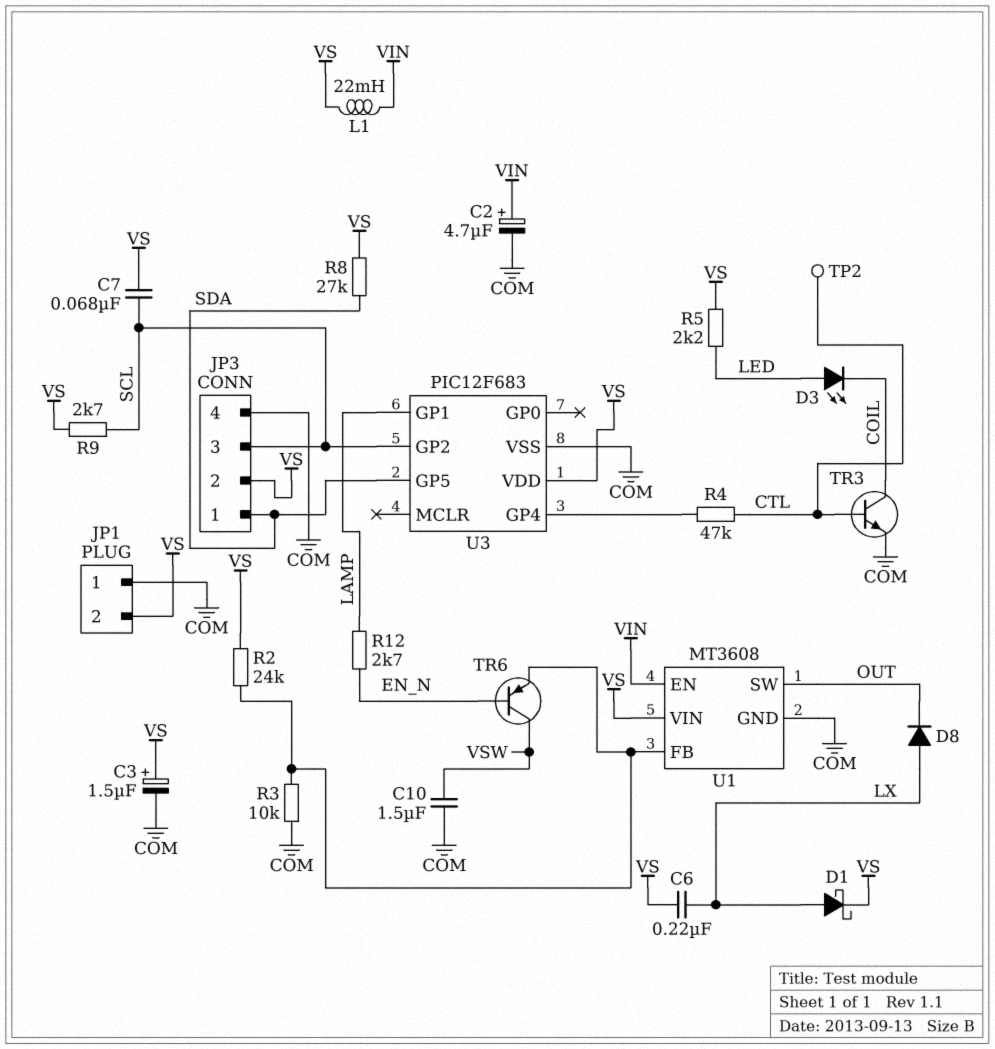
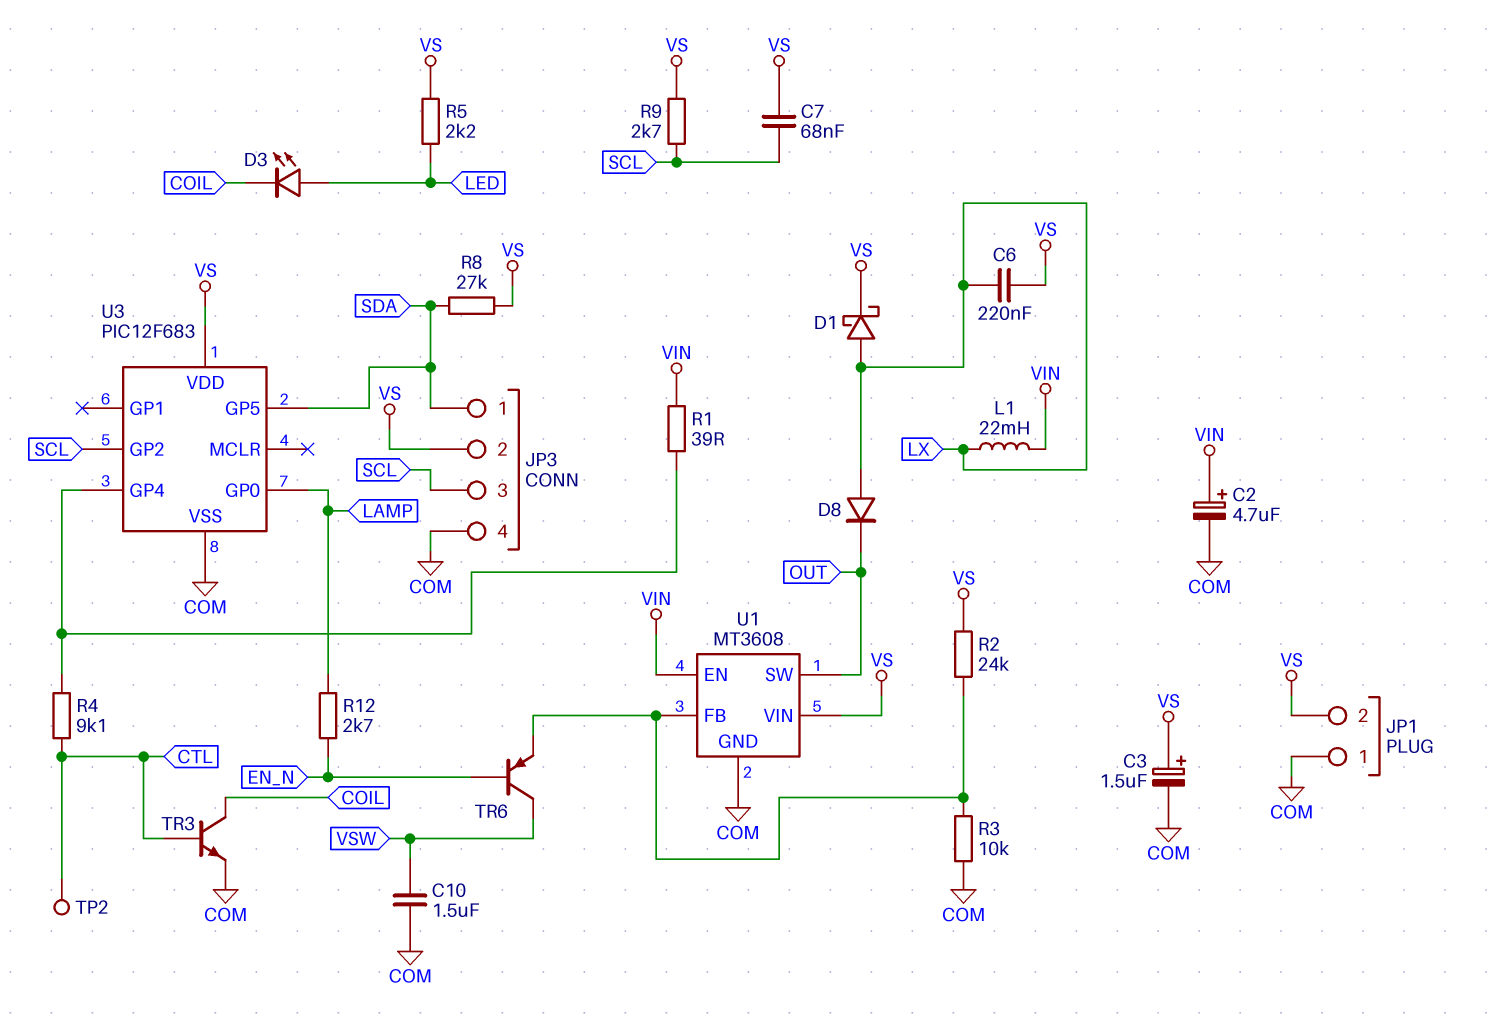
L1: 22mH (VIN, VS) -> 22mH (LX, VIN)
R1: none -> 39 (U3/GP4, VIN)
R4: 47k (CTL, U3/GP4) -> 9.1k (CTL, U3/GP4)
U3 pin GP0: none -> LAMP
U3 pin GP1: LAMP -> none

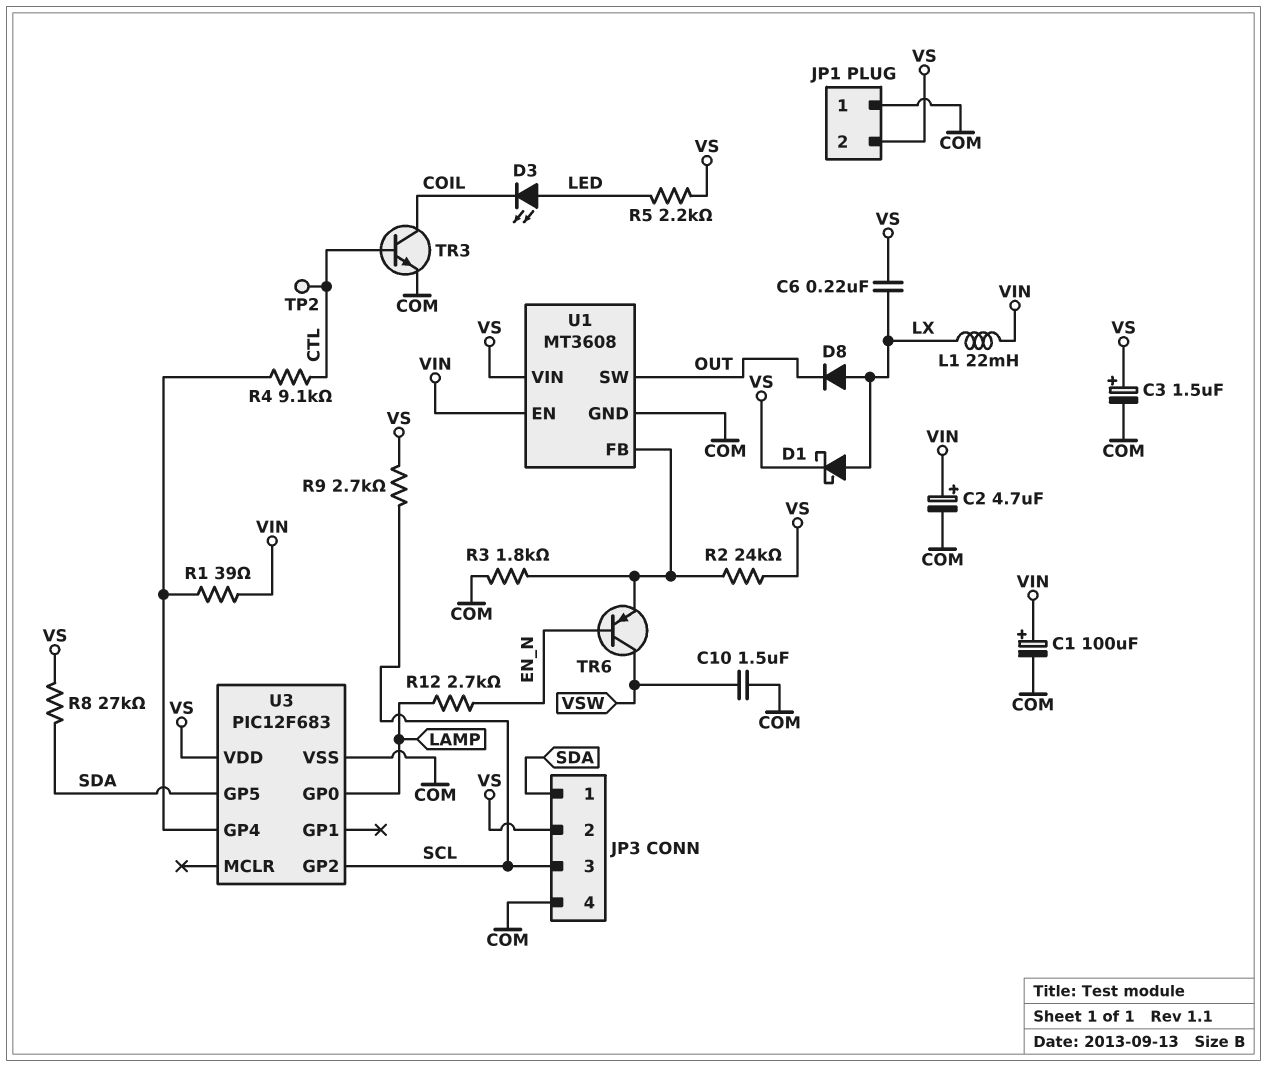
C1: none -> 100uF (plus VIN, minus COM)
C7: 68nF (SCL, VS) -> none
R3: 10k (COM, U1/FB) -> 1.8k (COM, U1/FB)

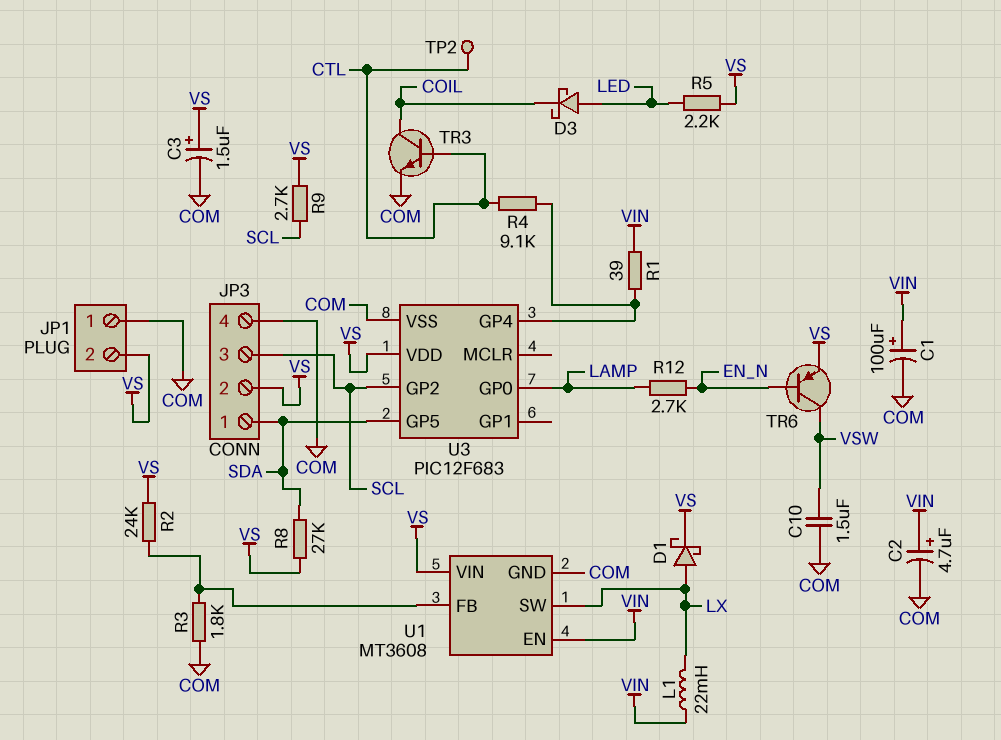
C6: 220nF (LX, VS) -> none
D3: LED (A LED, K COIL) -> schottky (A LED, K COIL)
D8: diode (A LX, K OUT) -> none
TR6: PNP (B EN_N, C VSW, E U1/FB) -> PNP (B EN_N, C VSW, E VS)
U1 pin SW: OUT -> LX

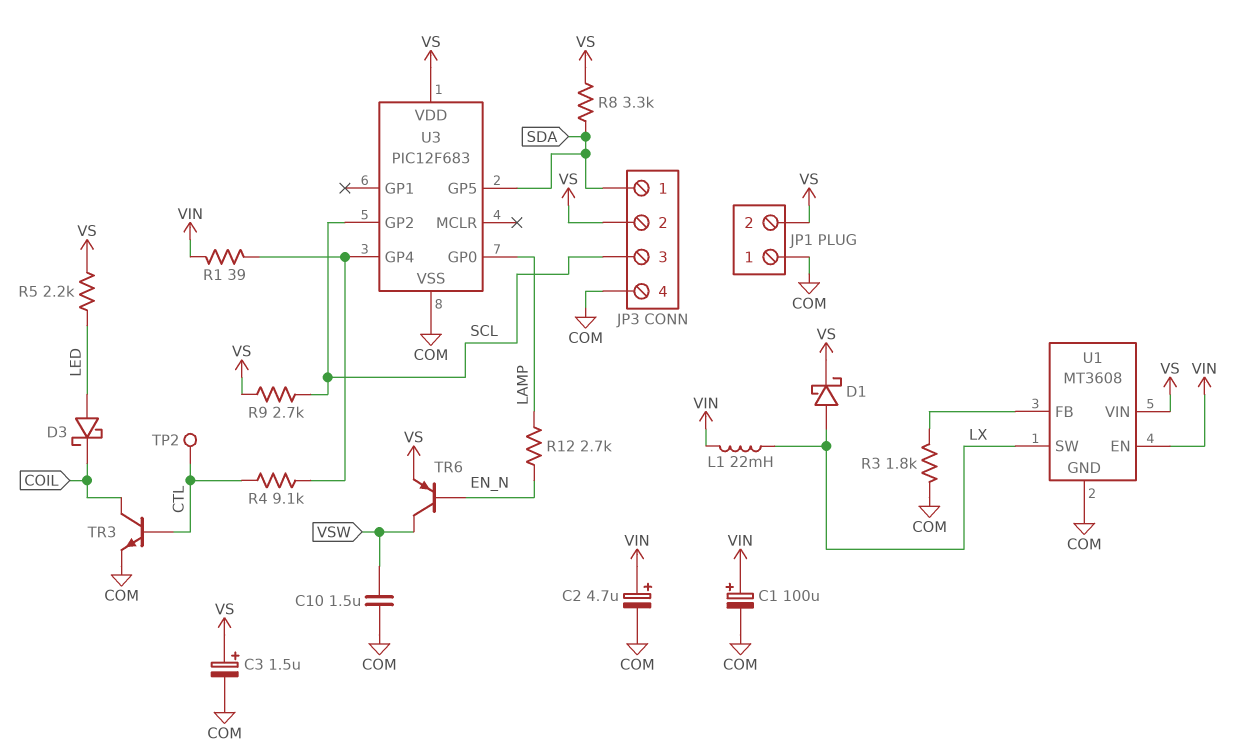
R2: 24k (U1/FB, VS) -> none
R8: 27k (SDA, VS) -> 3.3k (SDA, VS)

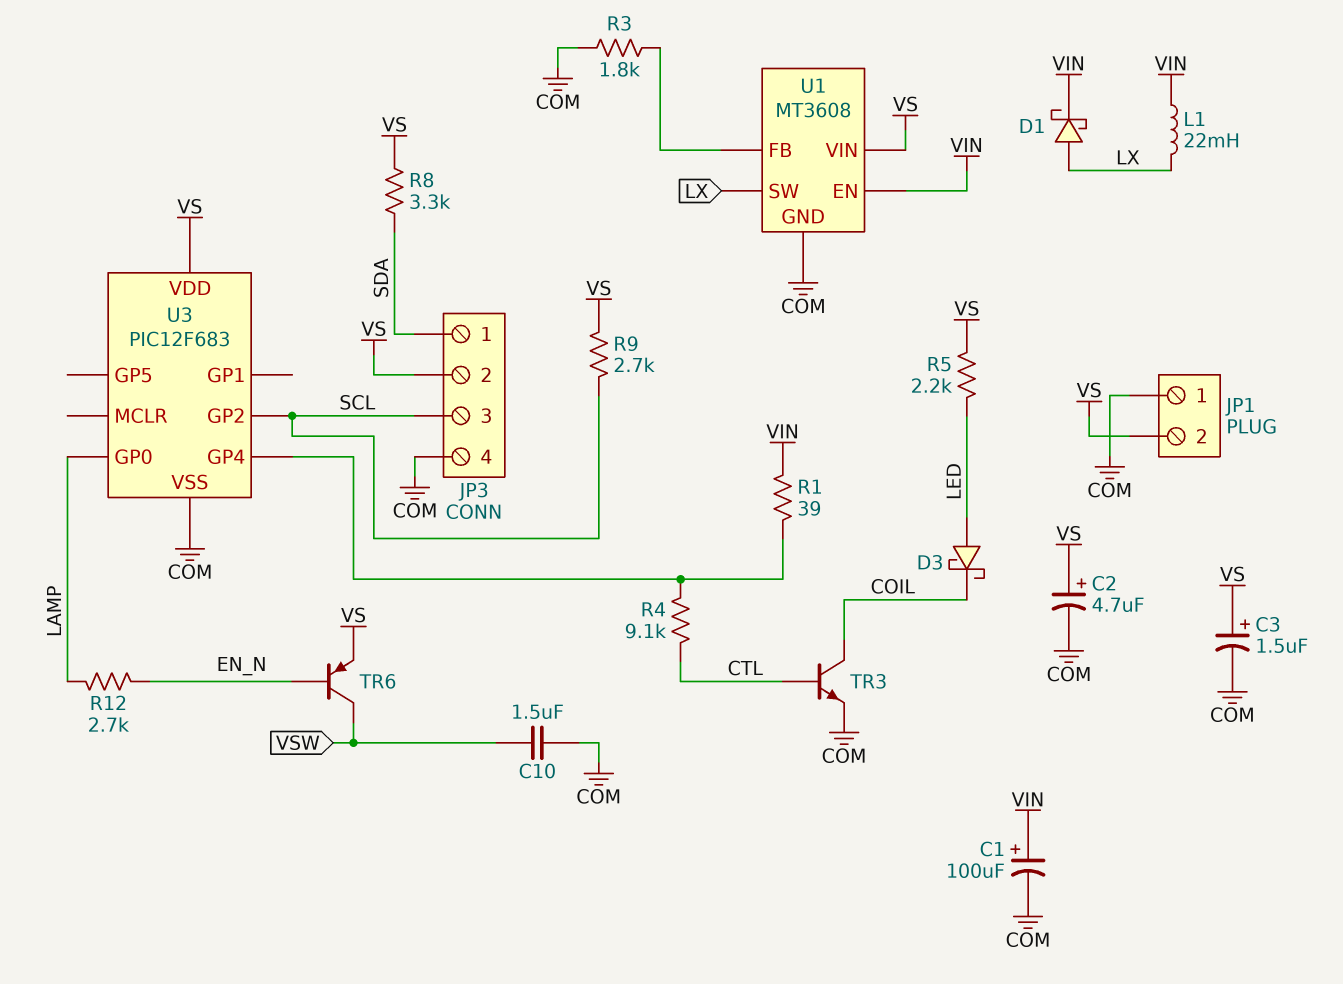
C2: 4.7uF (plus VIN, minus COM) -> 4.7uF (plus VS, minus COM)
D1: schottky (A LX, K VS) -> schottky (A LX, K VIN)
TP2: test point (CTL) -> none
U3 pin GP5: SDA -> none

